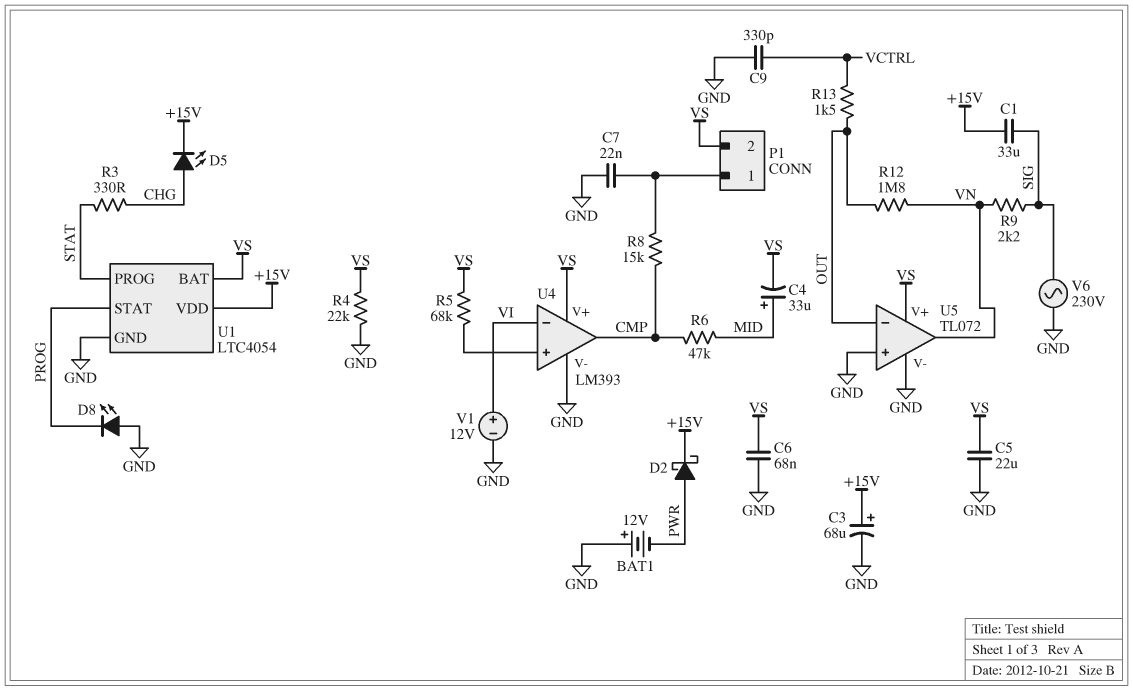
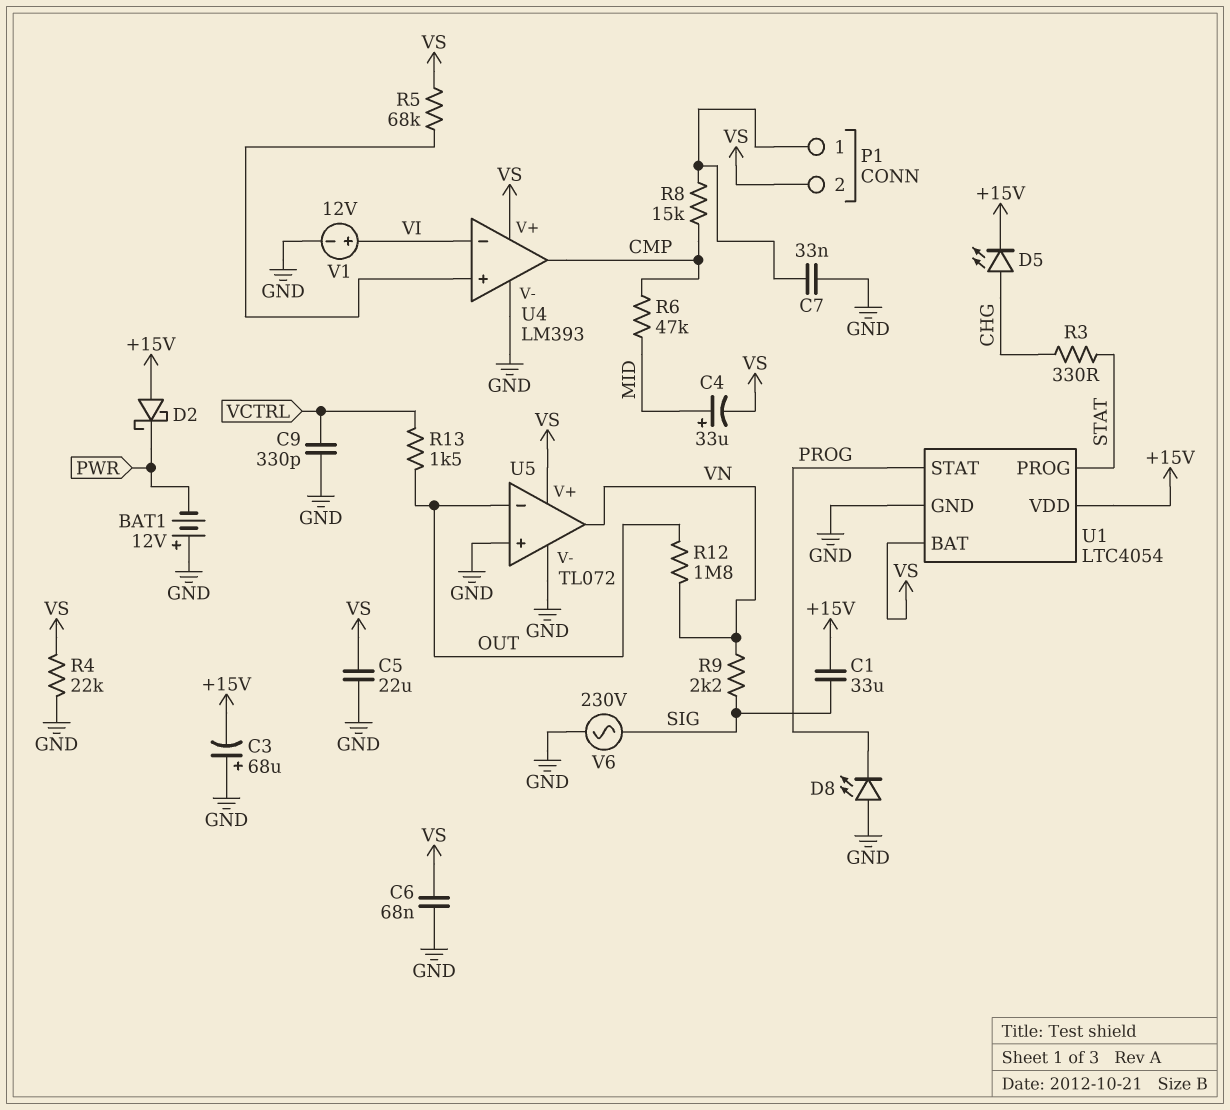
C3: 68uF (plus +15V, minus GND) -> 68uF (plus GND, minus +15V)
C7: 22nF (GND, P1/1) -> 33nF (GND, P1/1)
D2: schottky (A PWR, K +15V) -> schottky (A +15V, K PWR)

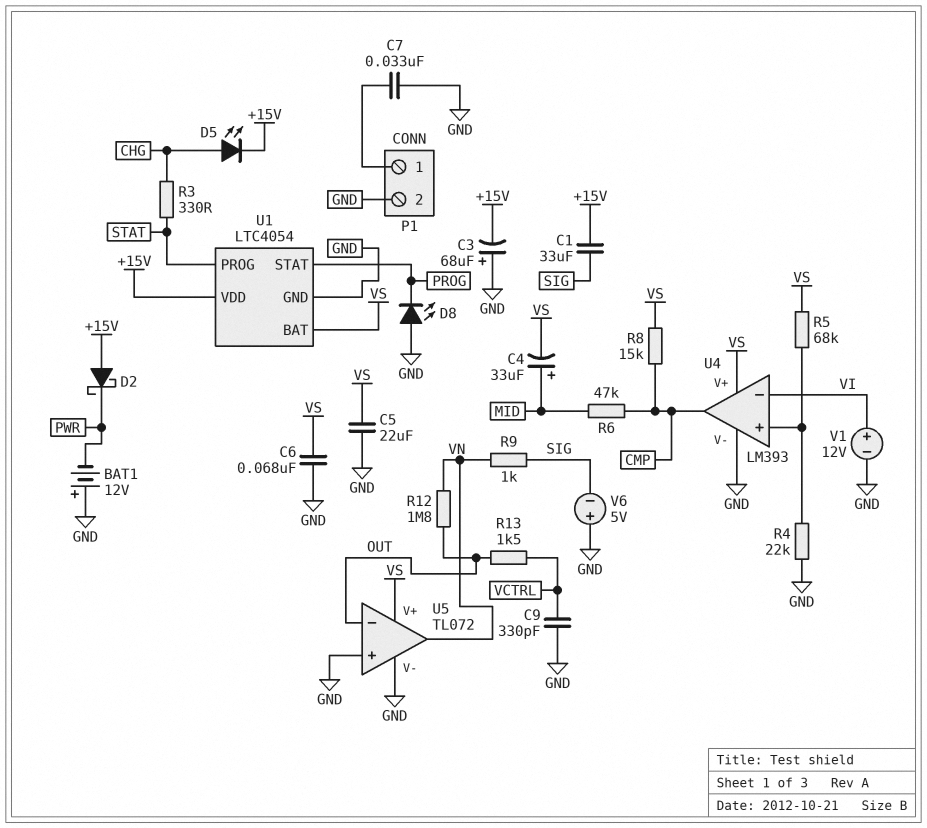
P1 pin 2: VS -> GND
R4: 22k (GND, VS) -> 22k (GND, U4/in+)
R8: 15k (CMP, P1/1) -> 15k (CMP, VS)
R9: 2.2k (SIG, VN) -> 1k (SIG, VN)
V6: AC 230V (GND, SIG) -> 5V (plus GND, minus SIG)

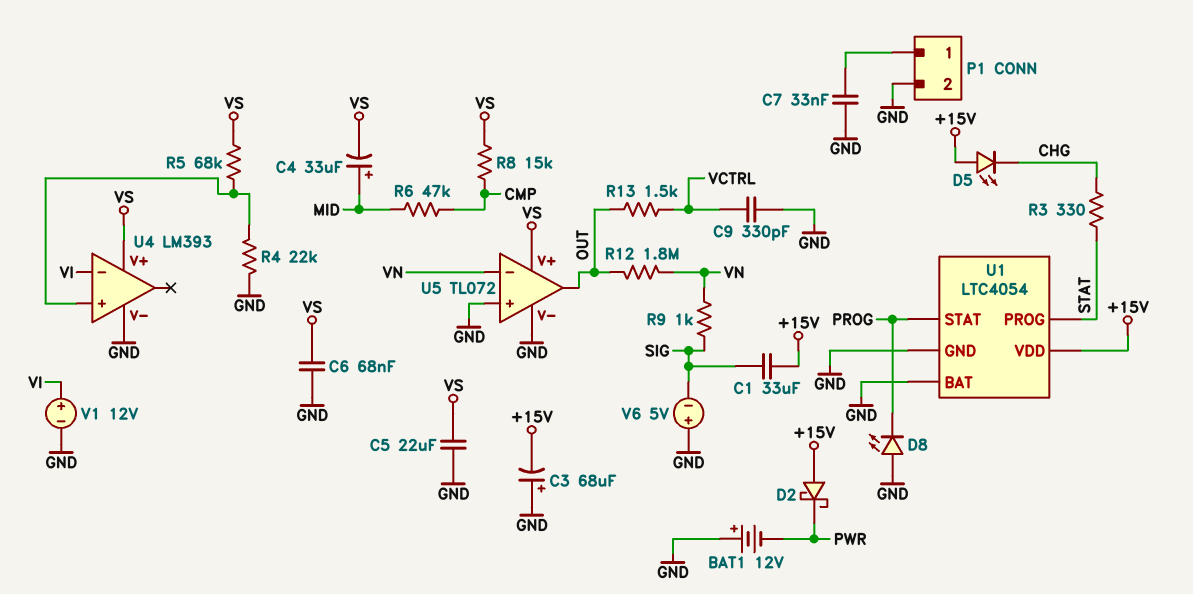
D5: LED (A CHG, K +15V) -> LED (A +15V, K CHG)
U1 pin BAT: VS -> GND
U4 pin out: CMP -> none
U5 pin in-: OUT -> VN
U5 pin out: VN -> OUT

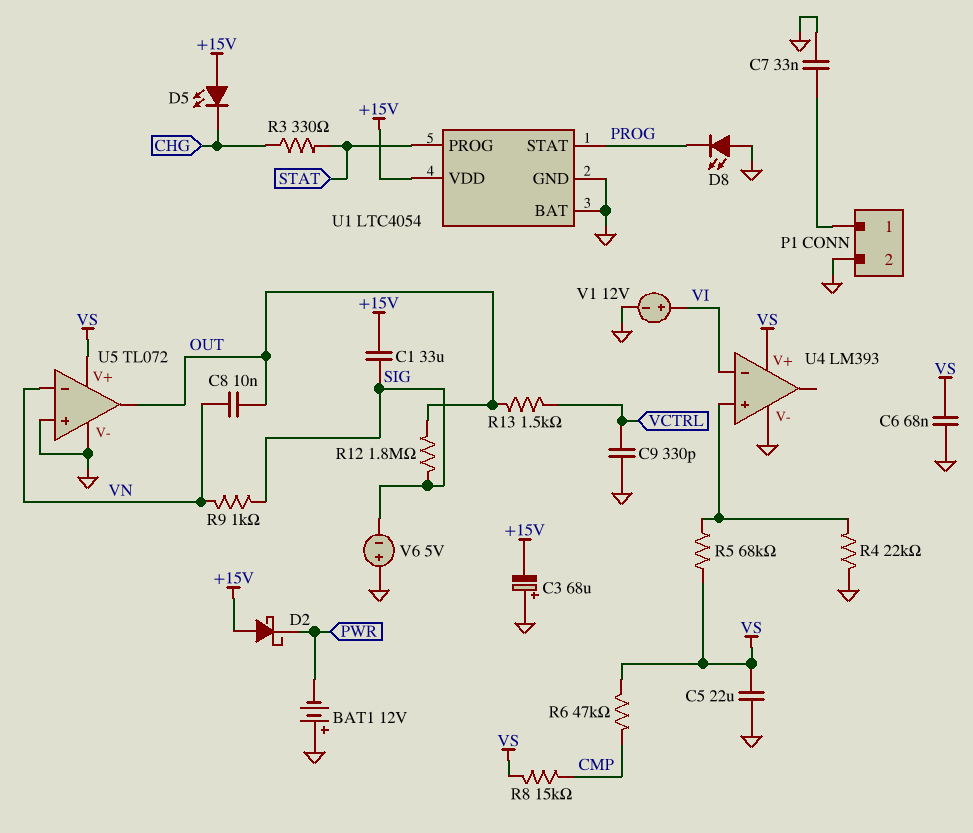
C4: 33uF (plus MID, minus VS) -> none
C8: none -> 10nF (OUT, VN)
R6: 47k (CMP, MID) -> 47k (CMP, VS)
R12: 1.8M (OUT, VN) -> 1.8M (OUT, SIG)

